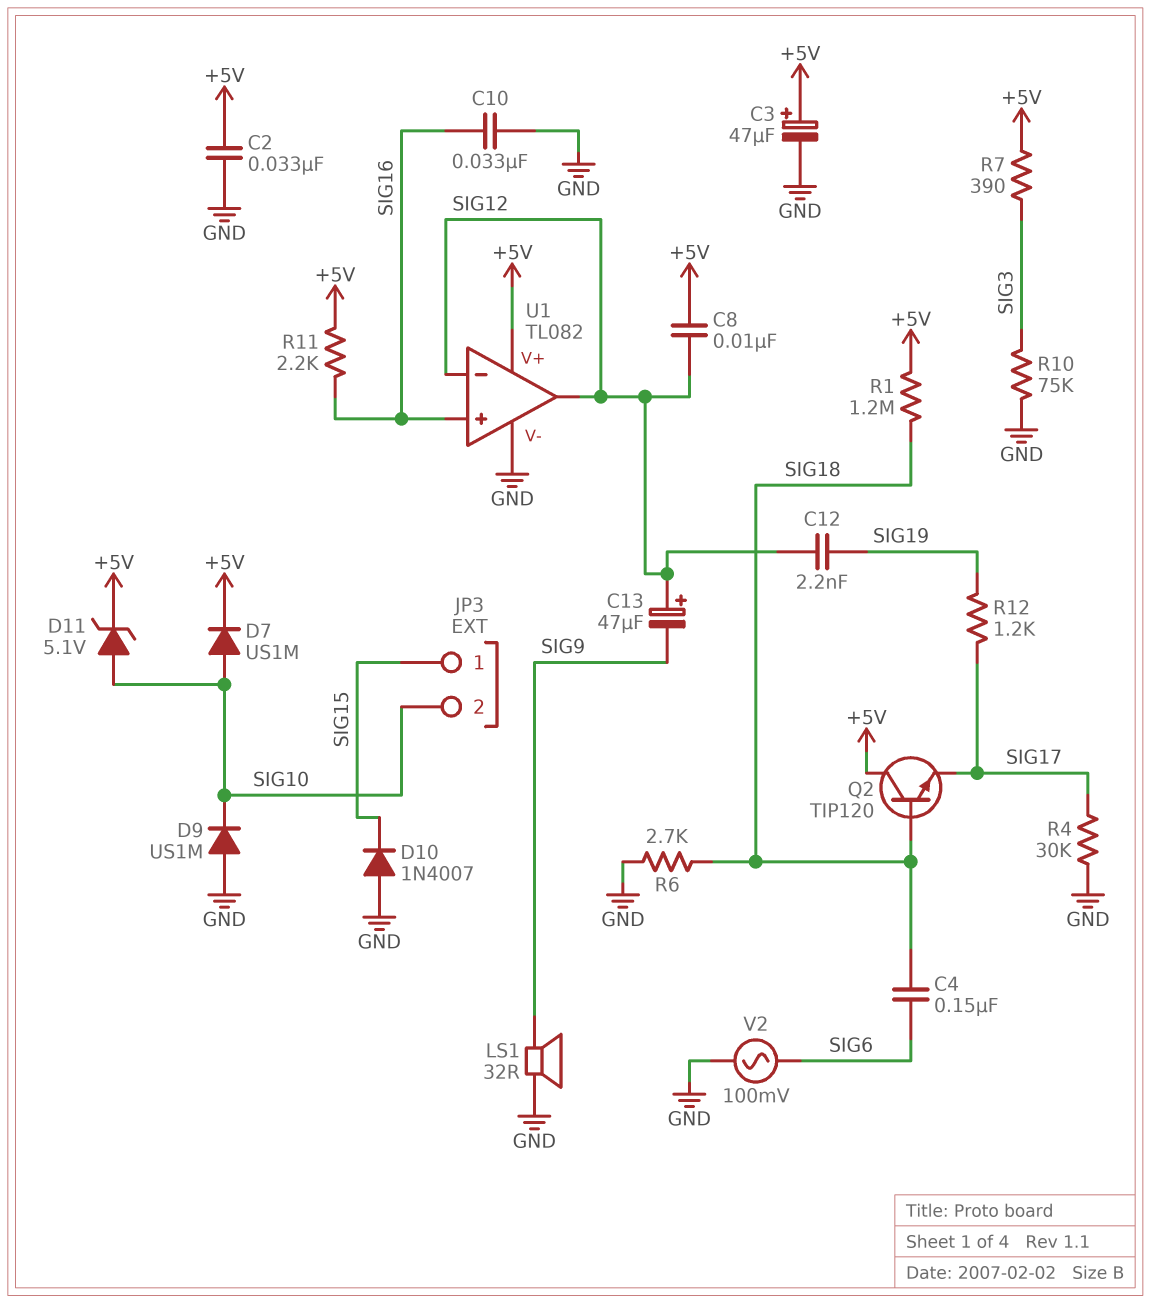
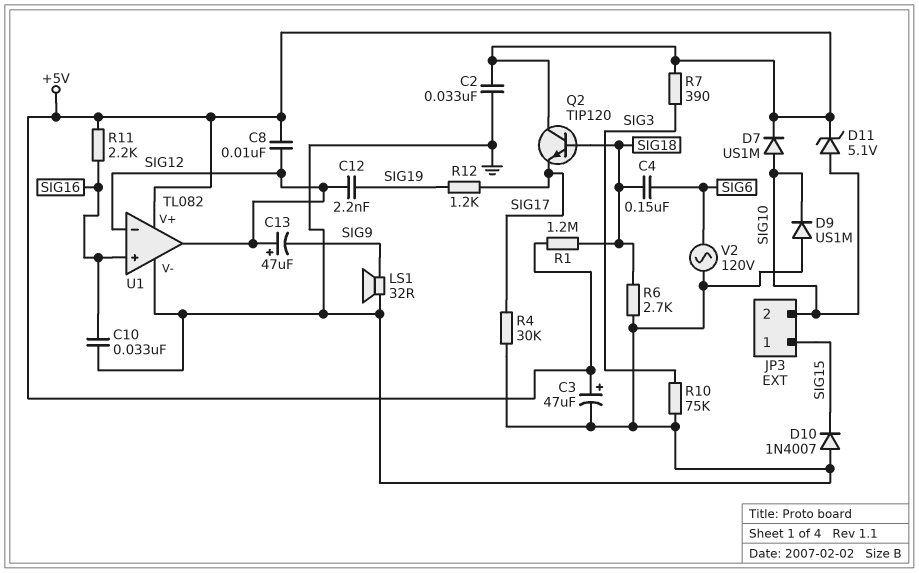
V2: AC 100mV (GND, SIG6) -> AC 120V (GND, SIG6)

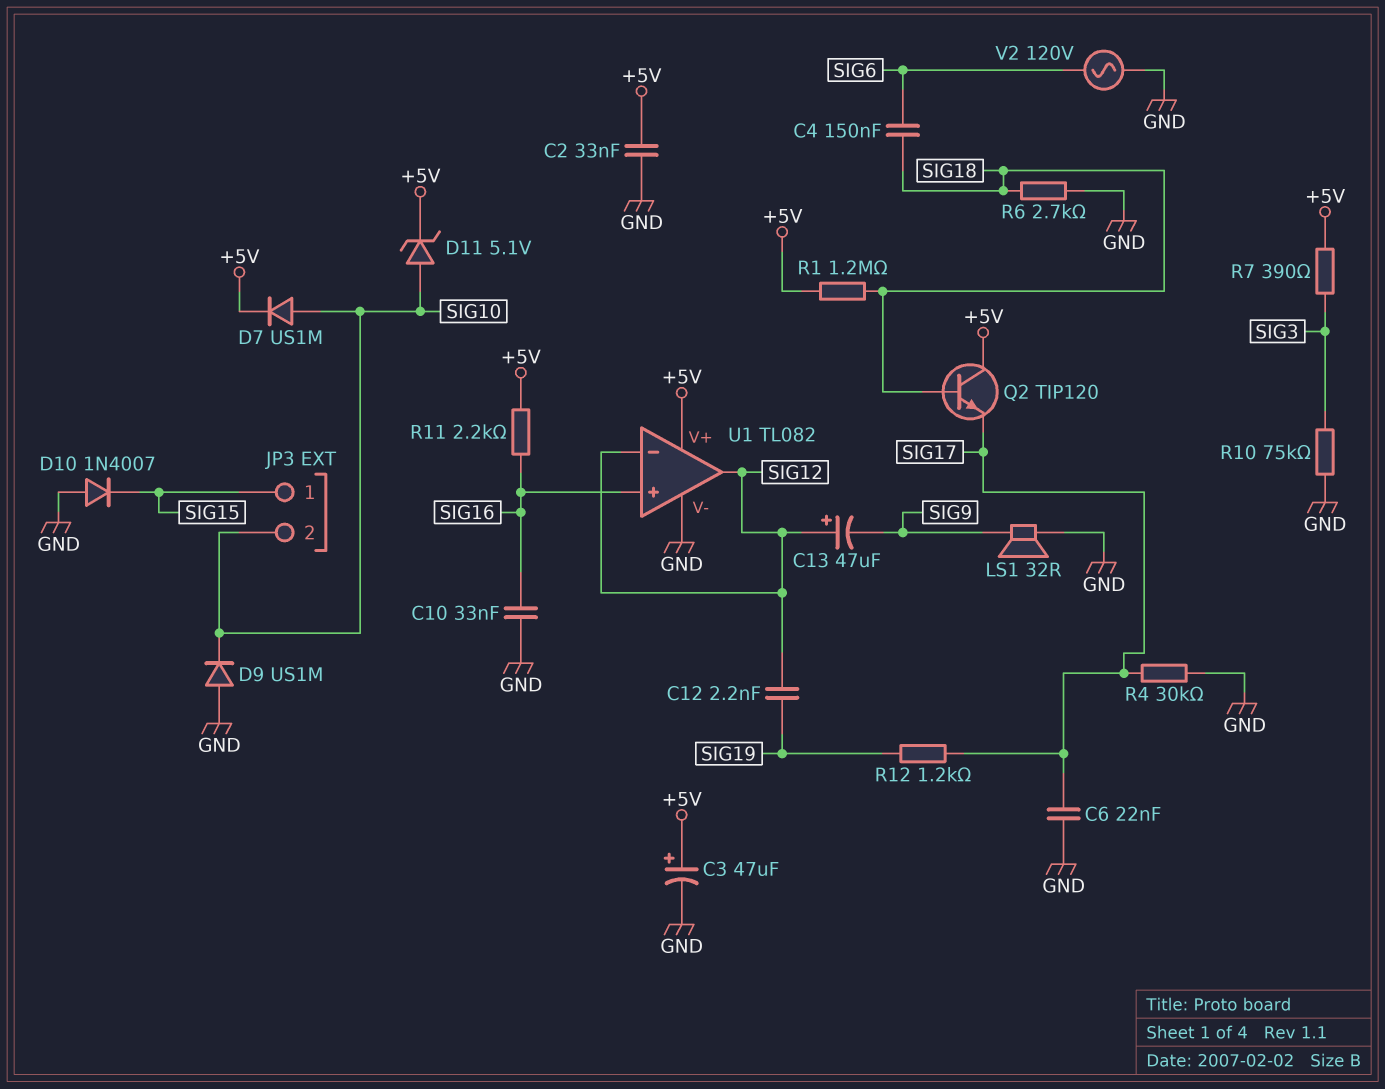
C6: none -> 22nF (GND, SIG17)
C8: 10nF (+5V, SIG12) -> none

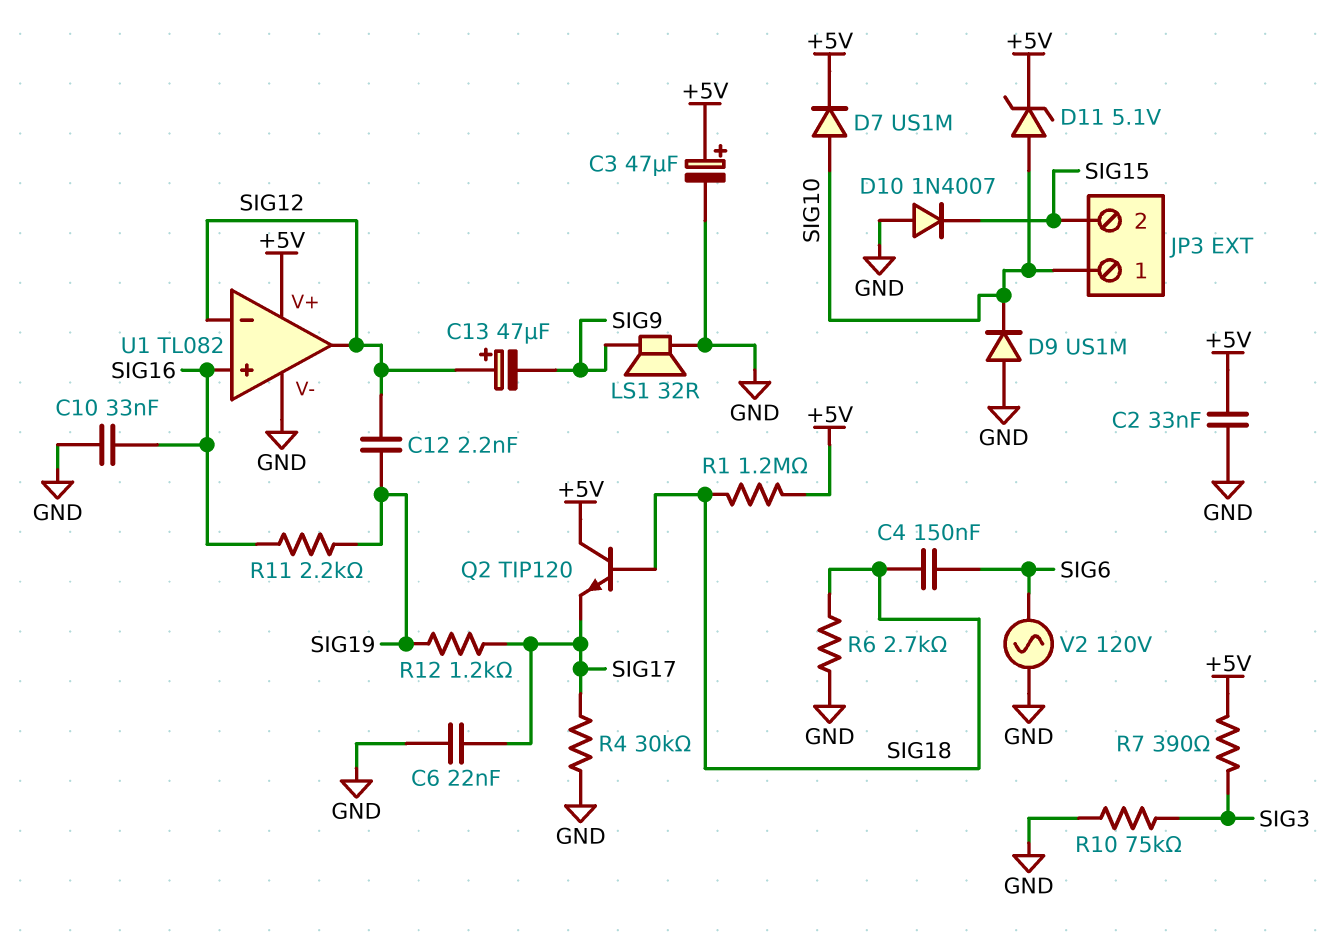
JP3 pin 1: SIG15 -> SIG10
JP3 pin 2: SIG10 -> SIG15
R11: 2.2k (+5V, SIG16) -> 2.2k (SIG16, SIG19)

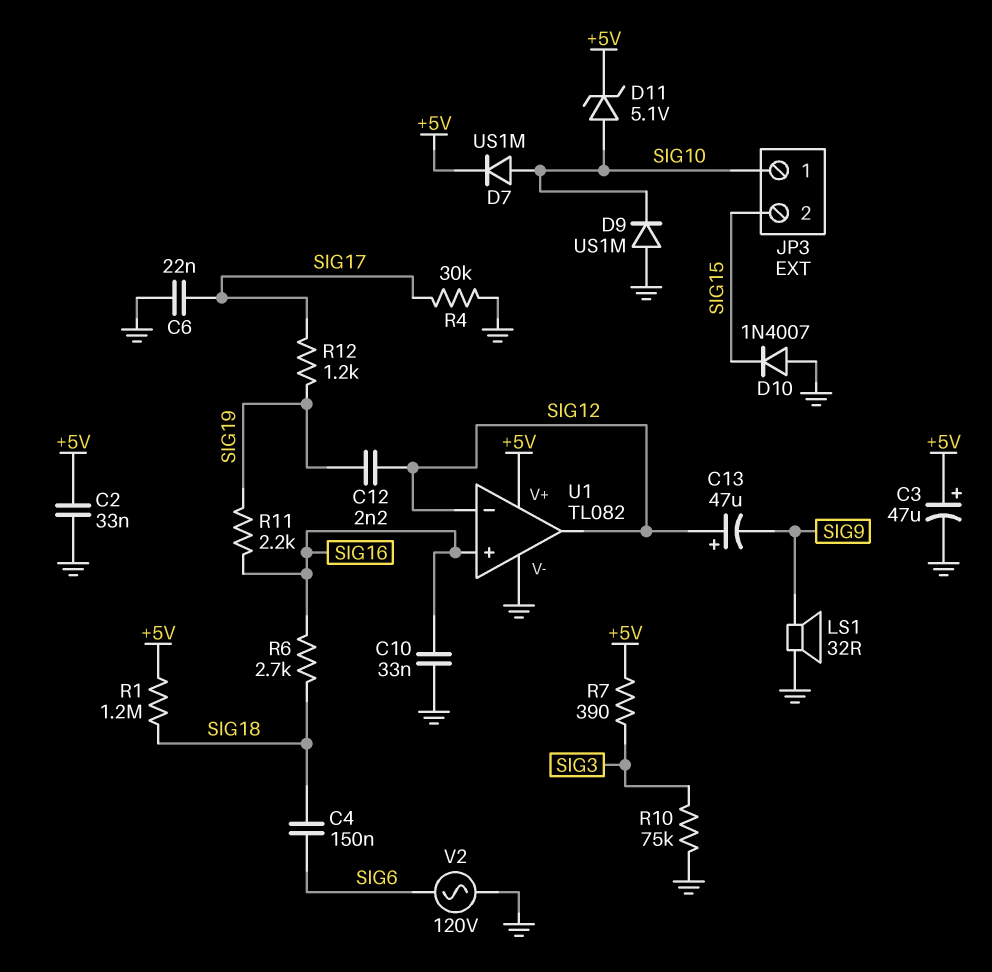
Q2: NPN TIP120 (B SIG18, C +5V, E SIG17) -> none
R6: 2.7k (GND, SIG18) -> 2.7k (SIG16, SIG18)

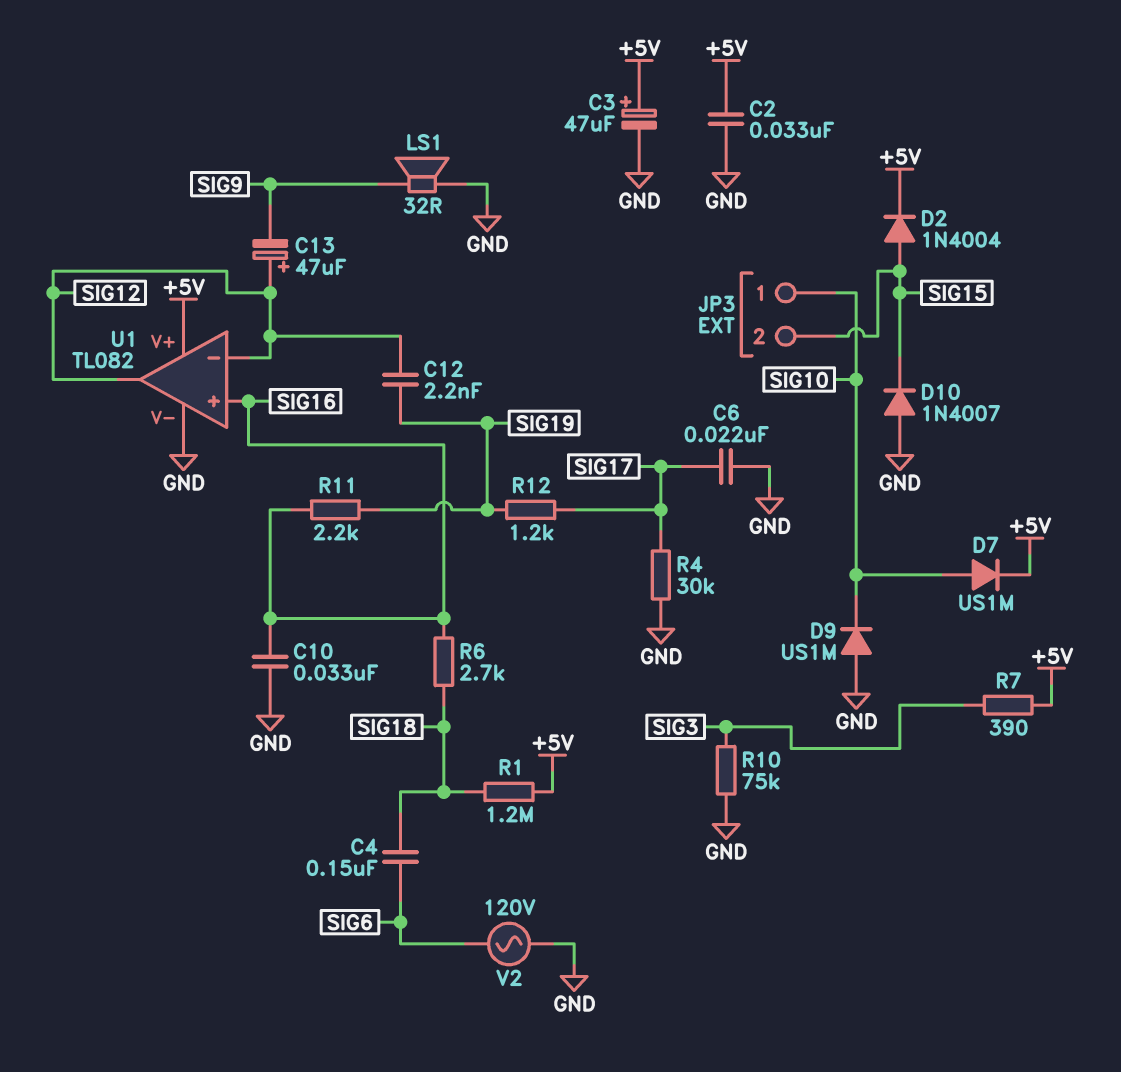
D2: none -> diode 1N4004 (A SIG15, K +5V)
D11: zener 5.1V (A SIG10, K +5V) -> none

